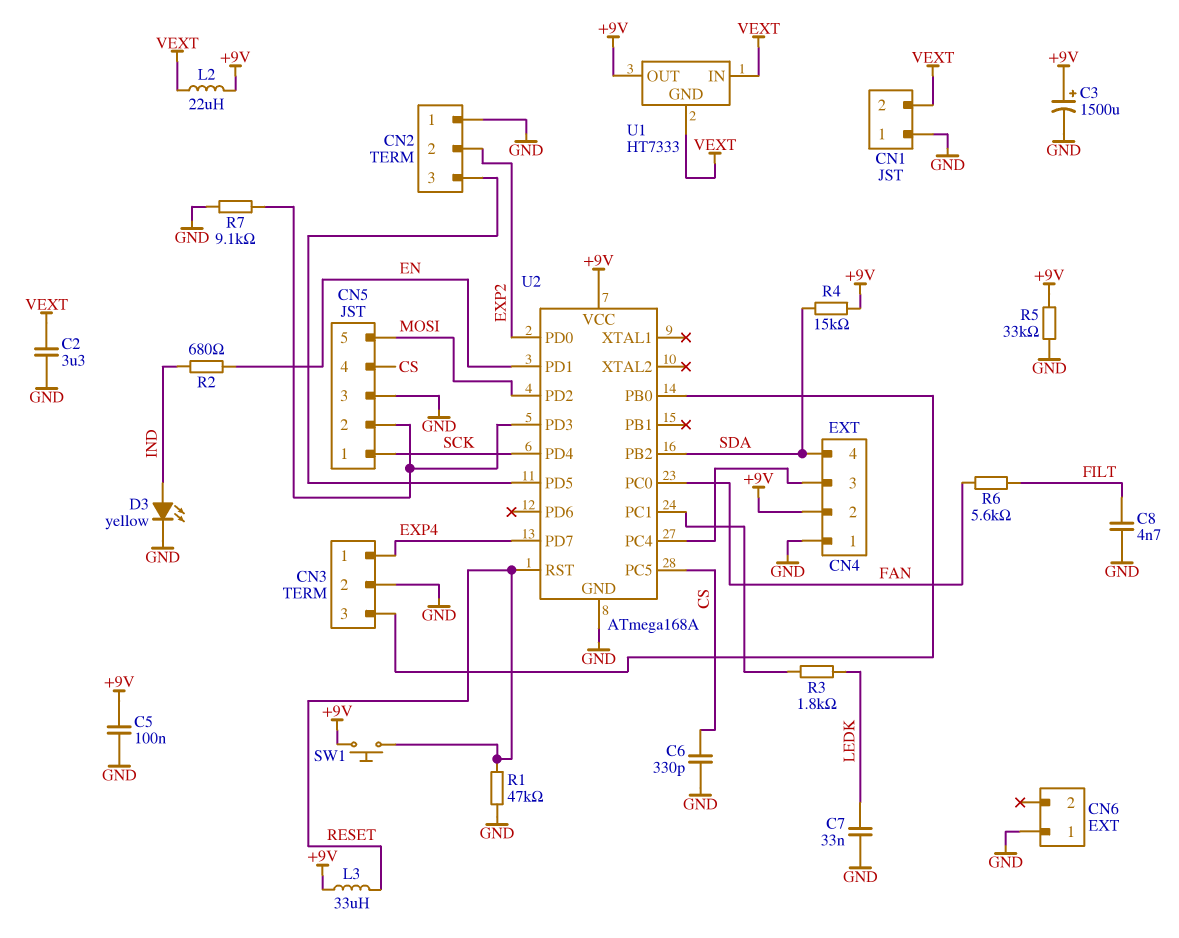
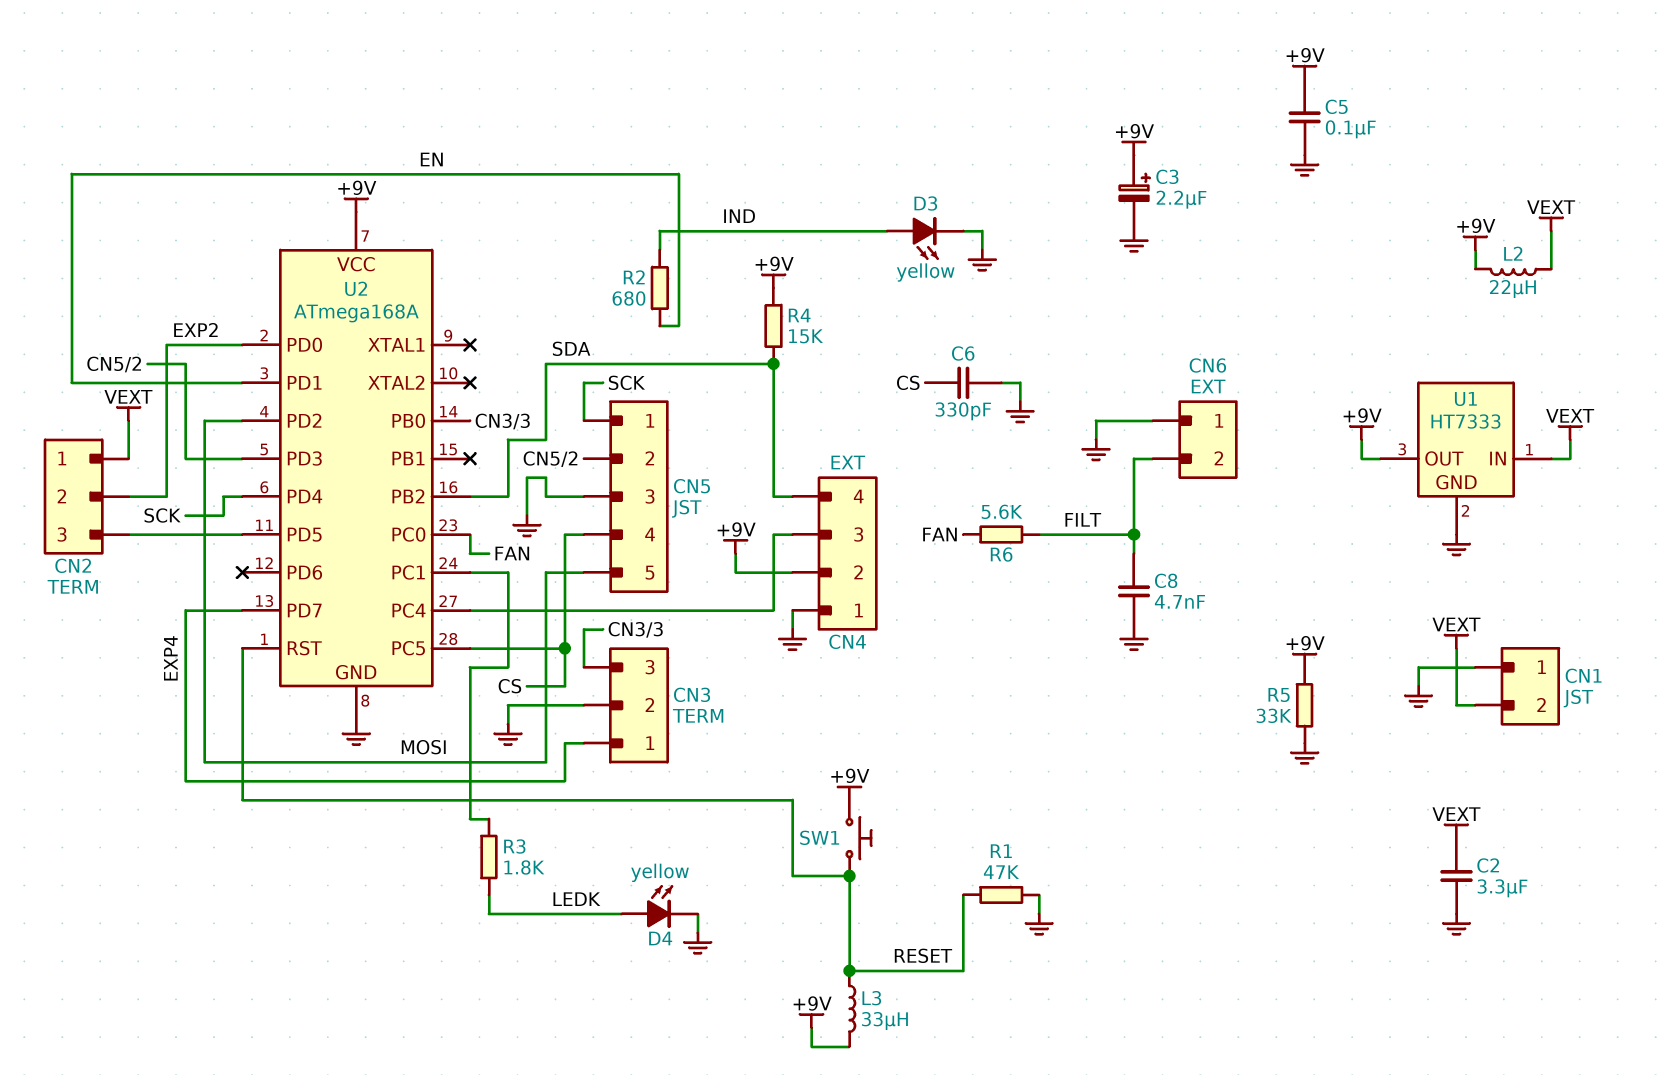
C3: 1500uF (plus +9V, minus GND) -> 2.2uF (plus +9V, minus GND)
C7: 33nF (GND, LEDK) -> none
CN2 pin 1: GND -> VEXT
CN6 pin 2: none -> FILT
D4: none -> LED yellow (A LEDK, K GND)
R7: 9.1k (CN5/2, GND) -> none
U1 pin GND: VEXT -> GND

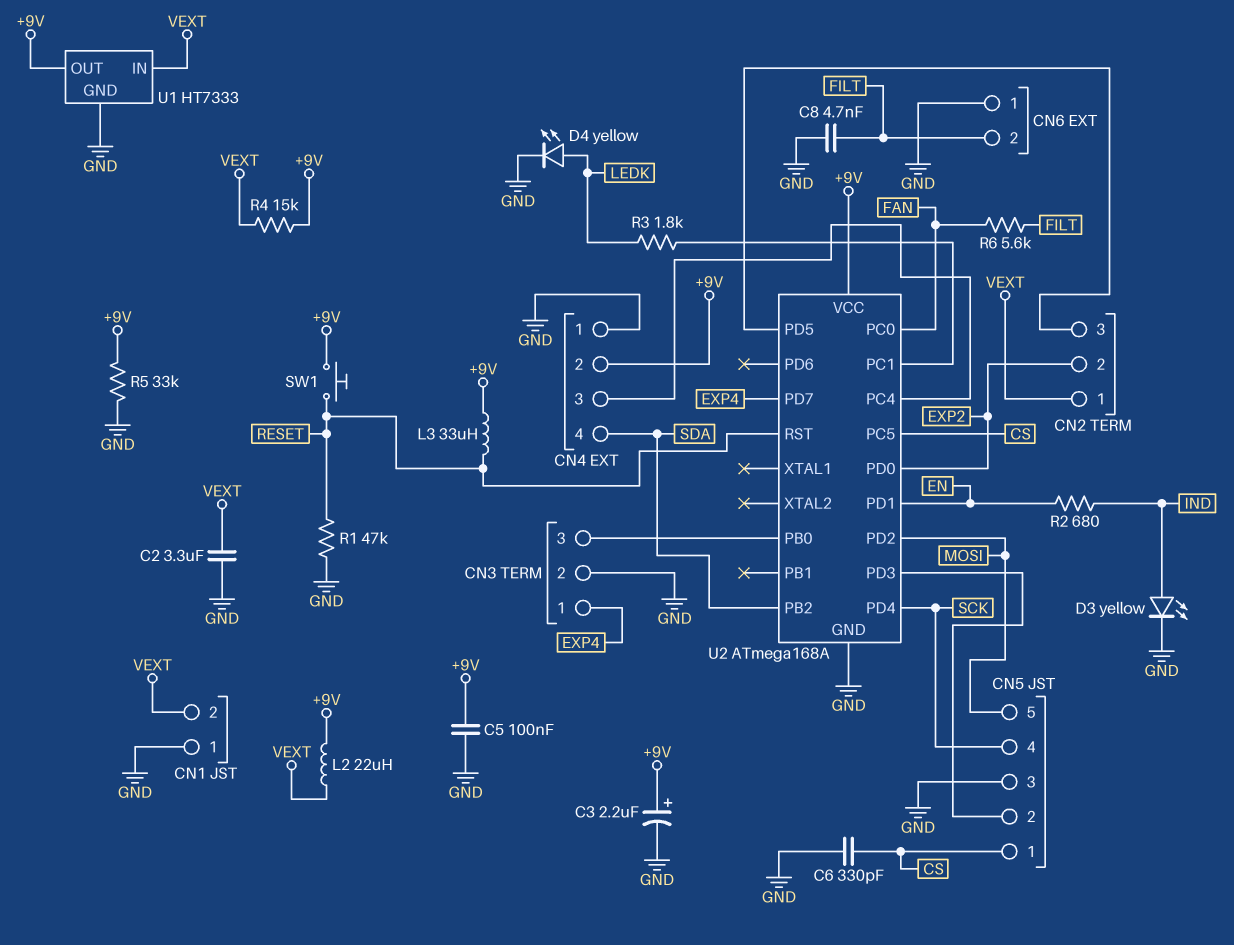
CN5 pin 1: SCK -> CS
CN5 pin 4: CS -> SCK
R4: 15k (+9V, SDA) -> 15k (+9V, VEXT)

